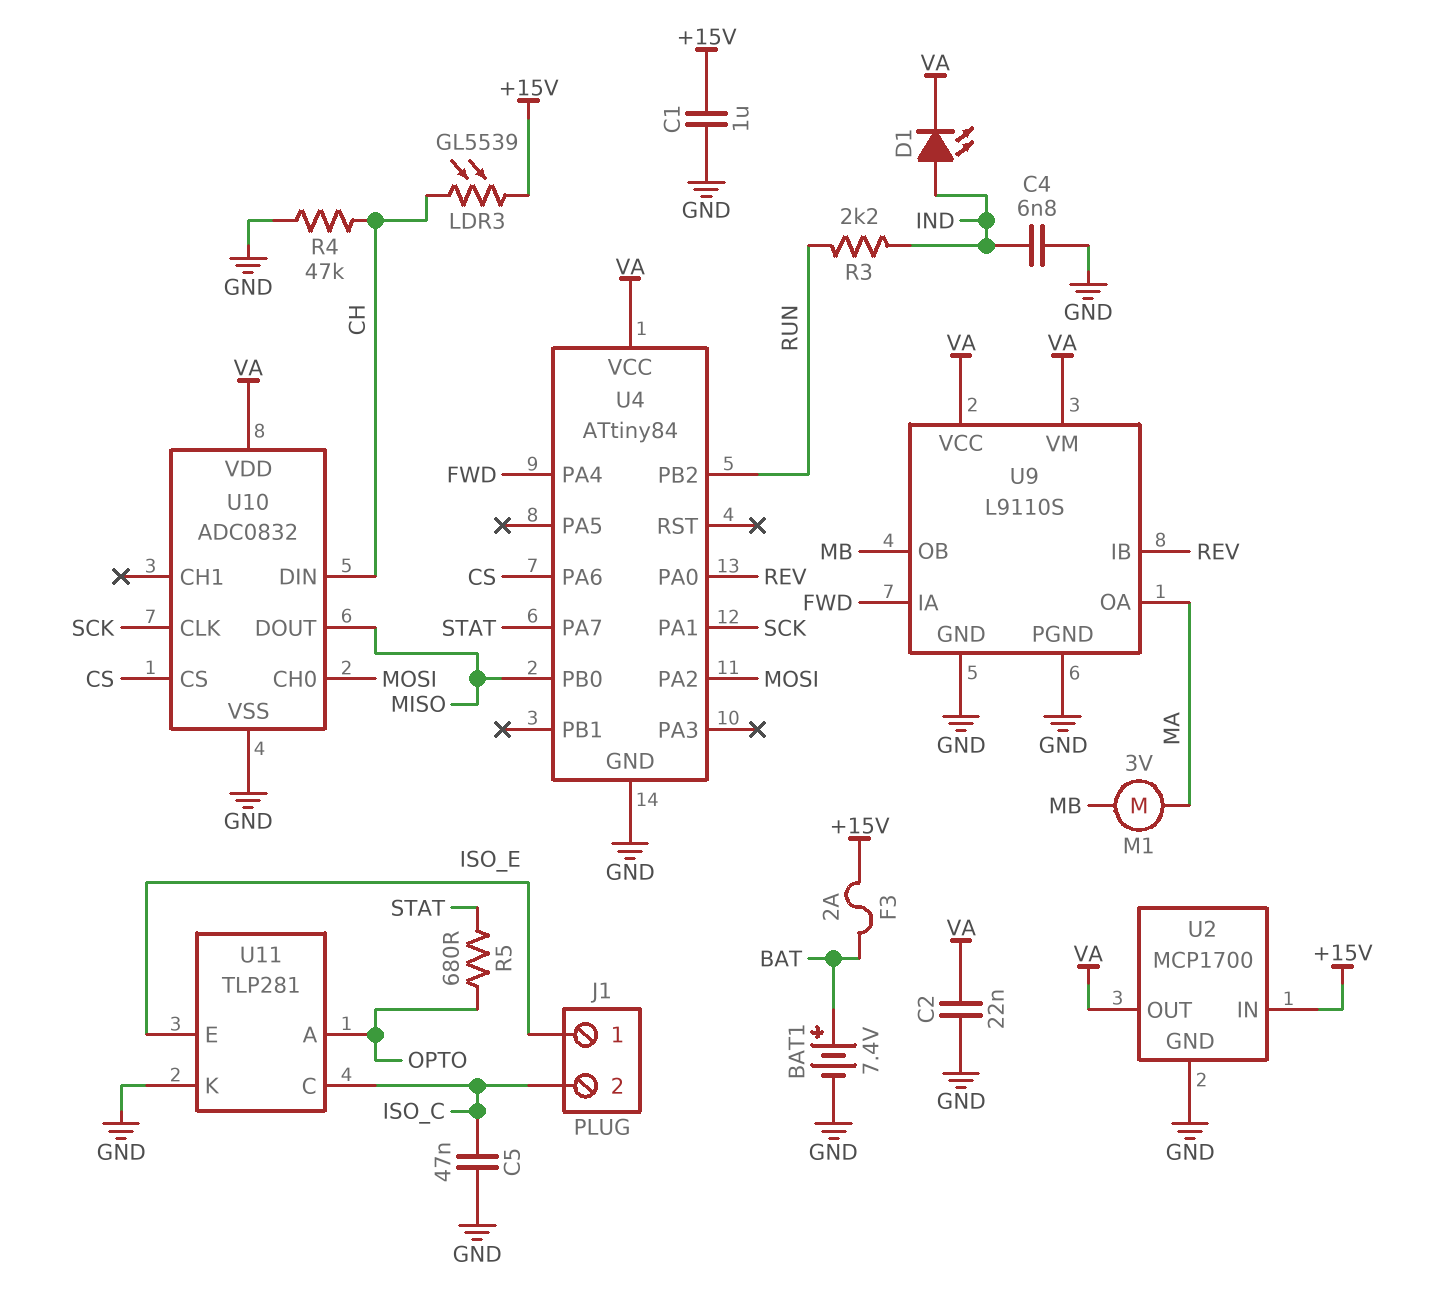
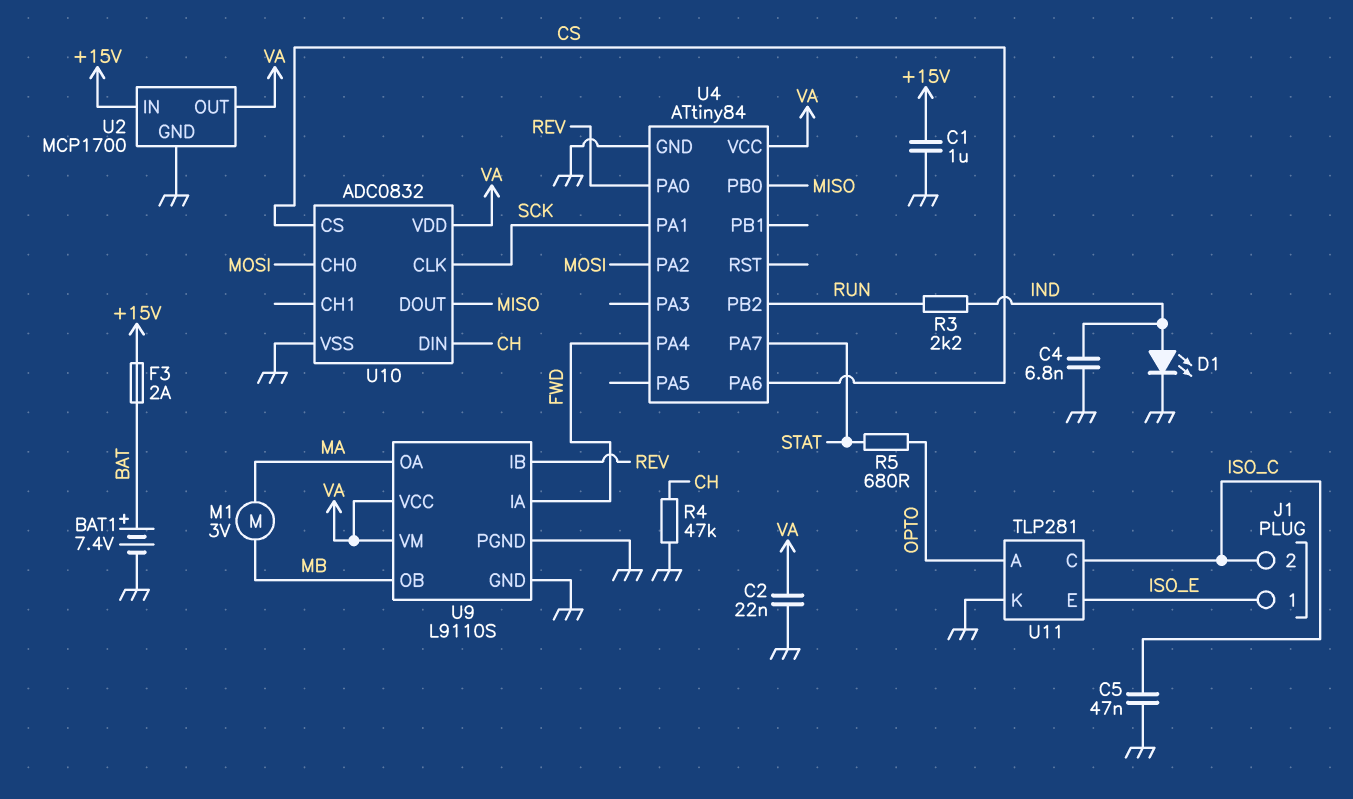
D1: LED (A IND, K VA) -> LED (A IND, K GND)
LDR3: GL5539 (+15V, CH) -> none

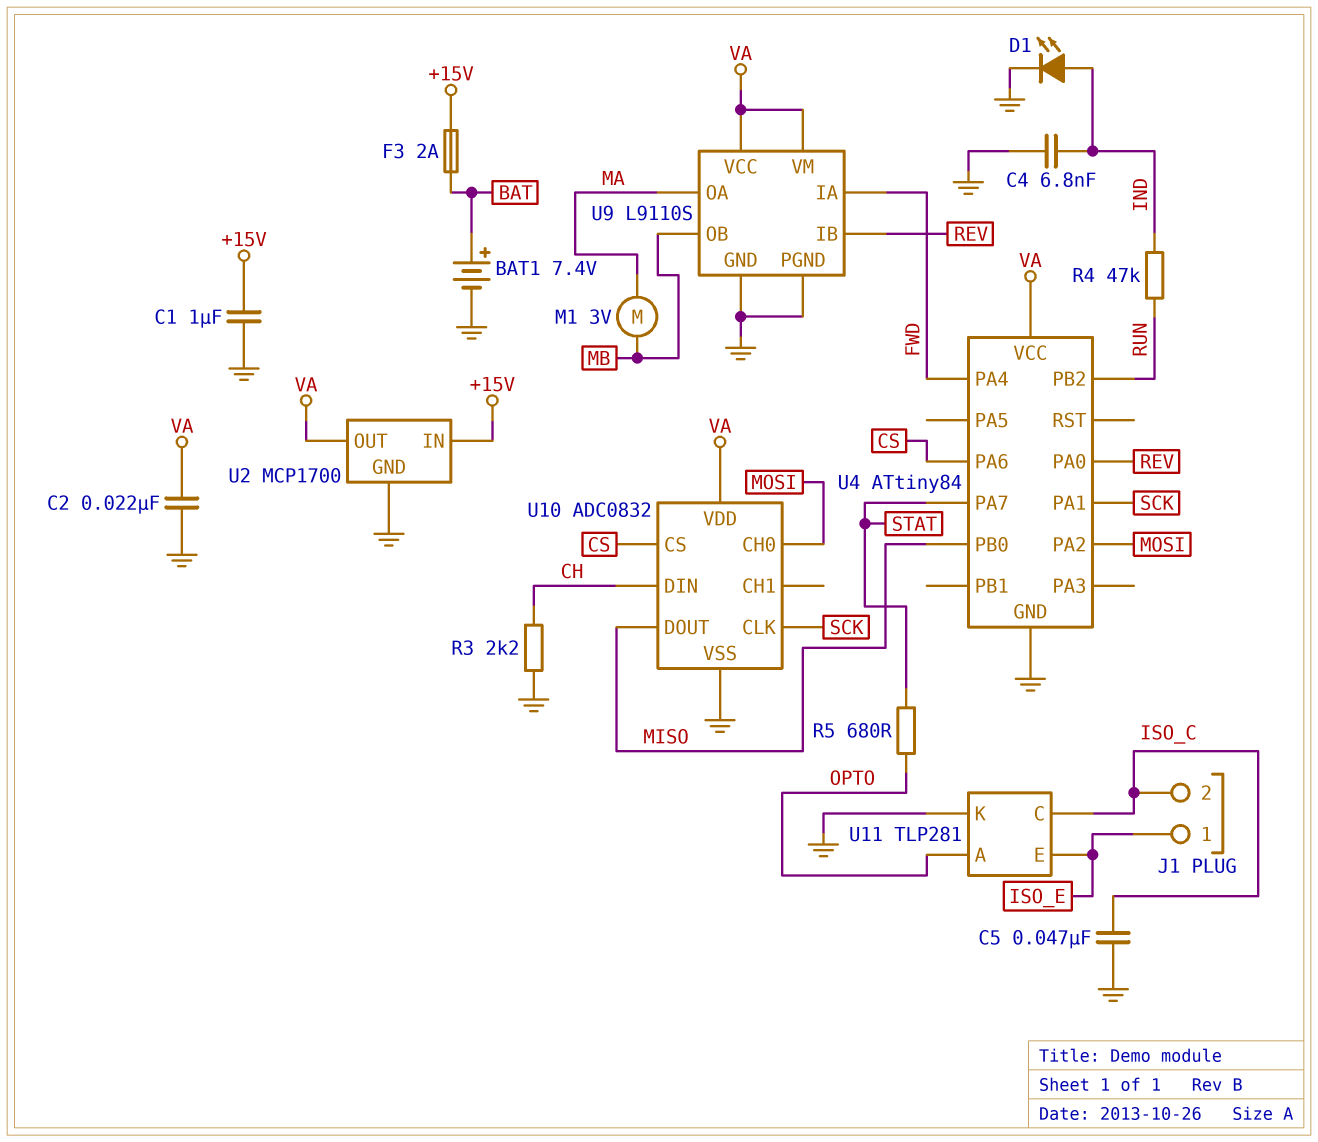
R3: 2.2k (IND, RUN) -> 2.2k (CH, GND)
R4: 47k (CH, GND) -> 47k (IND, RUN)

